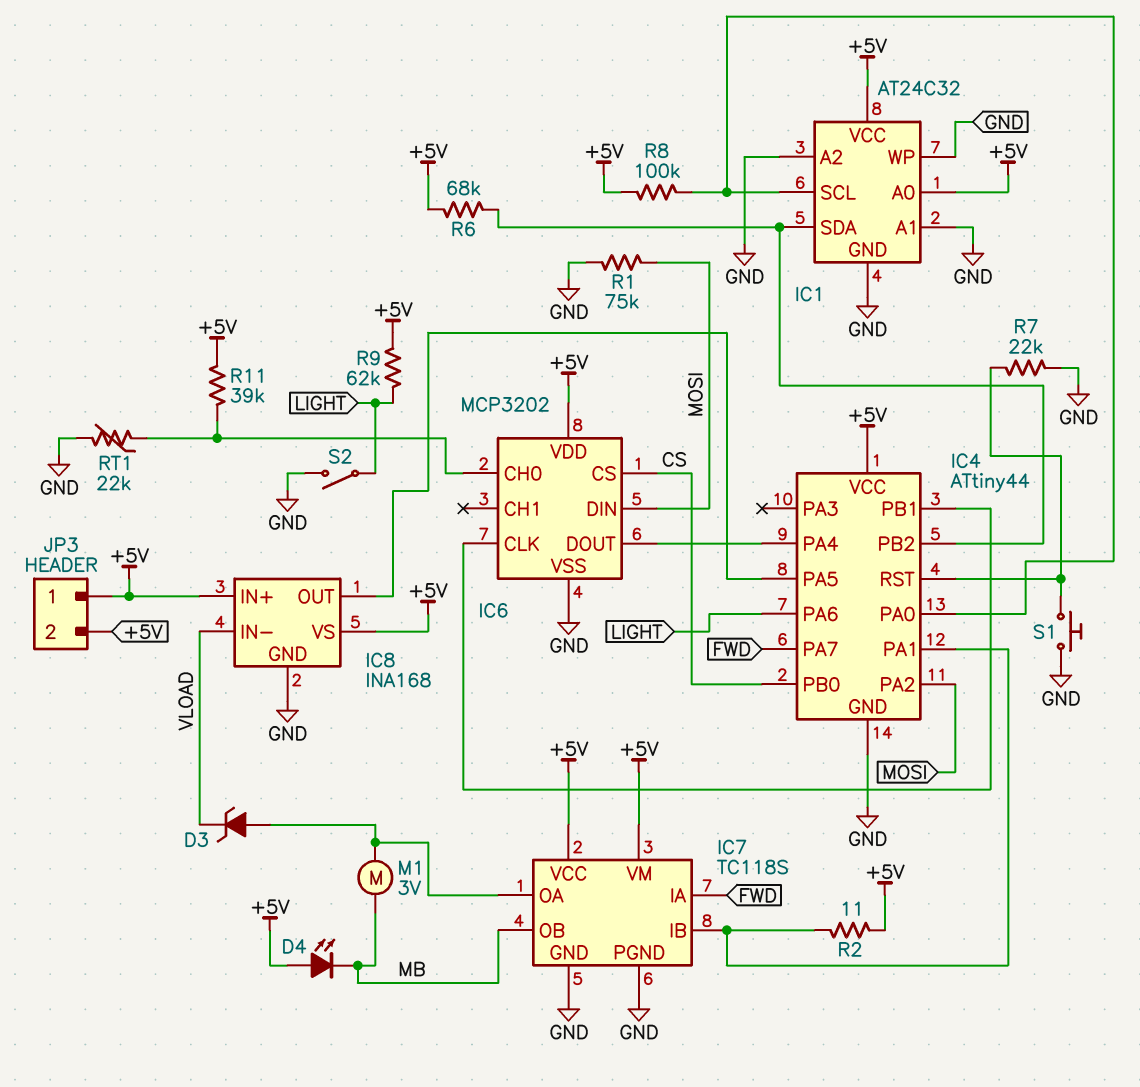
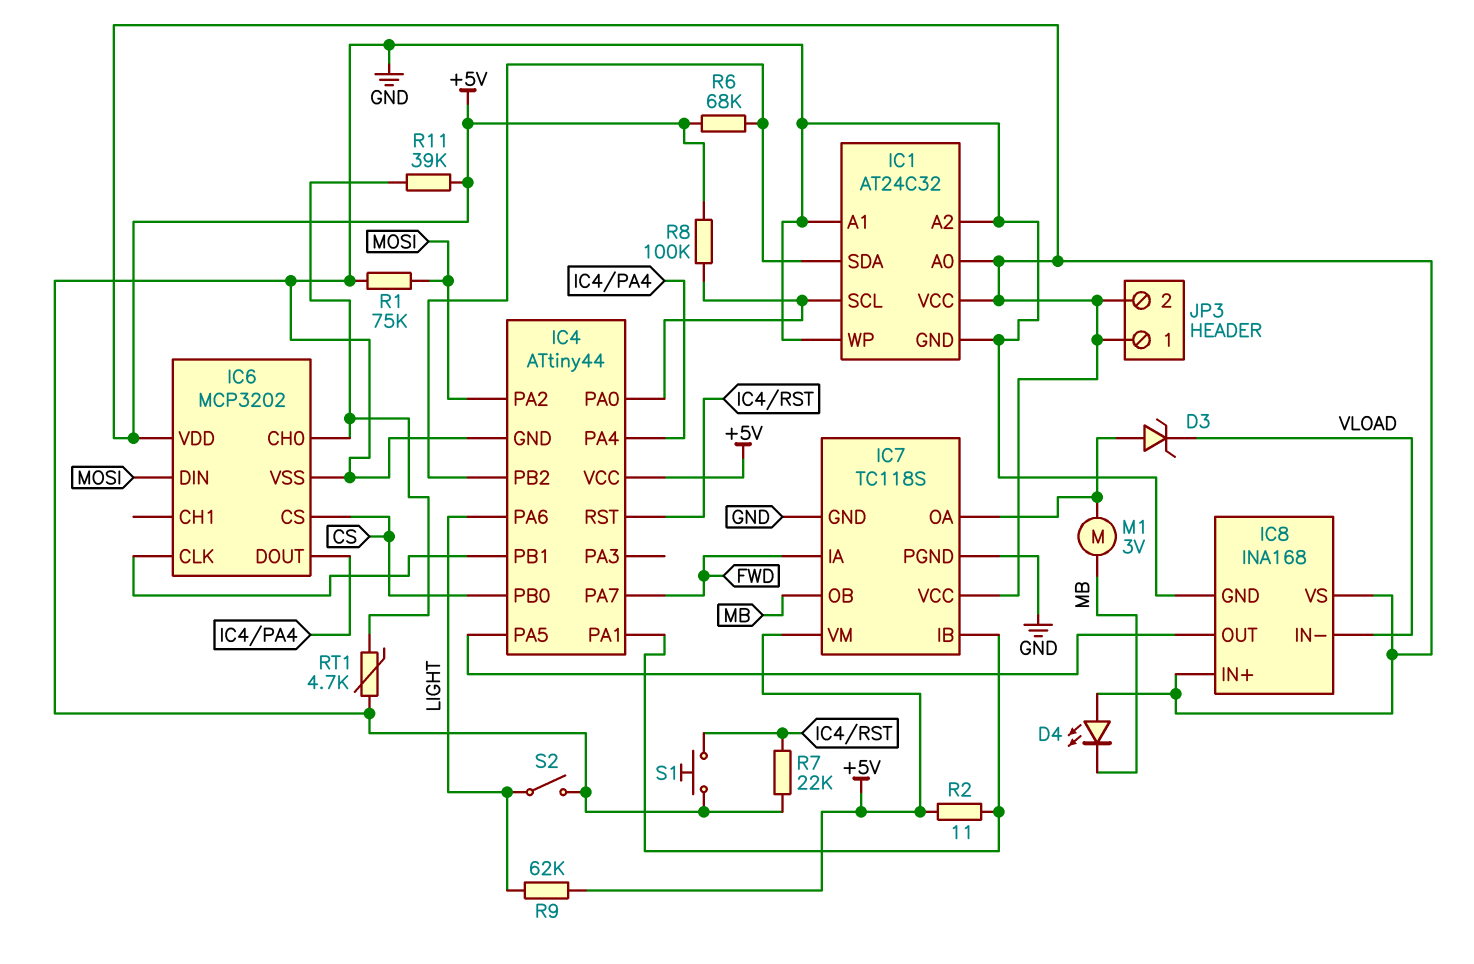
RT1: 22k (GND, IC6/CH0) -> 4.7k (GND, IC6/CH0)

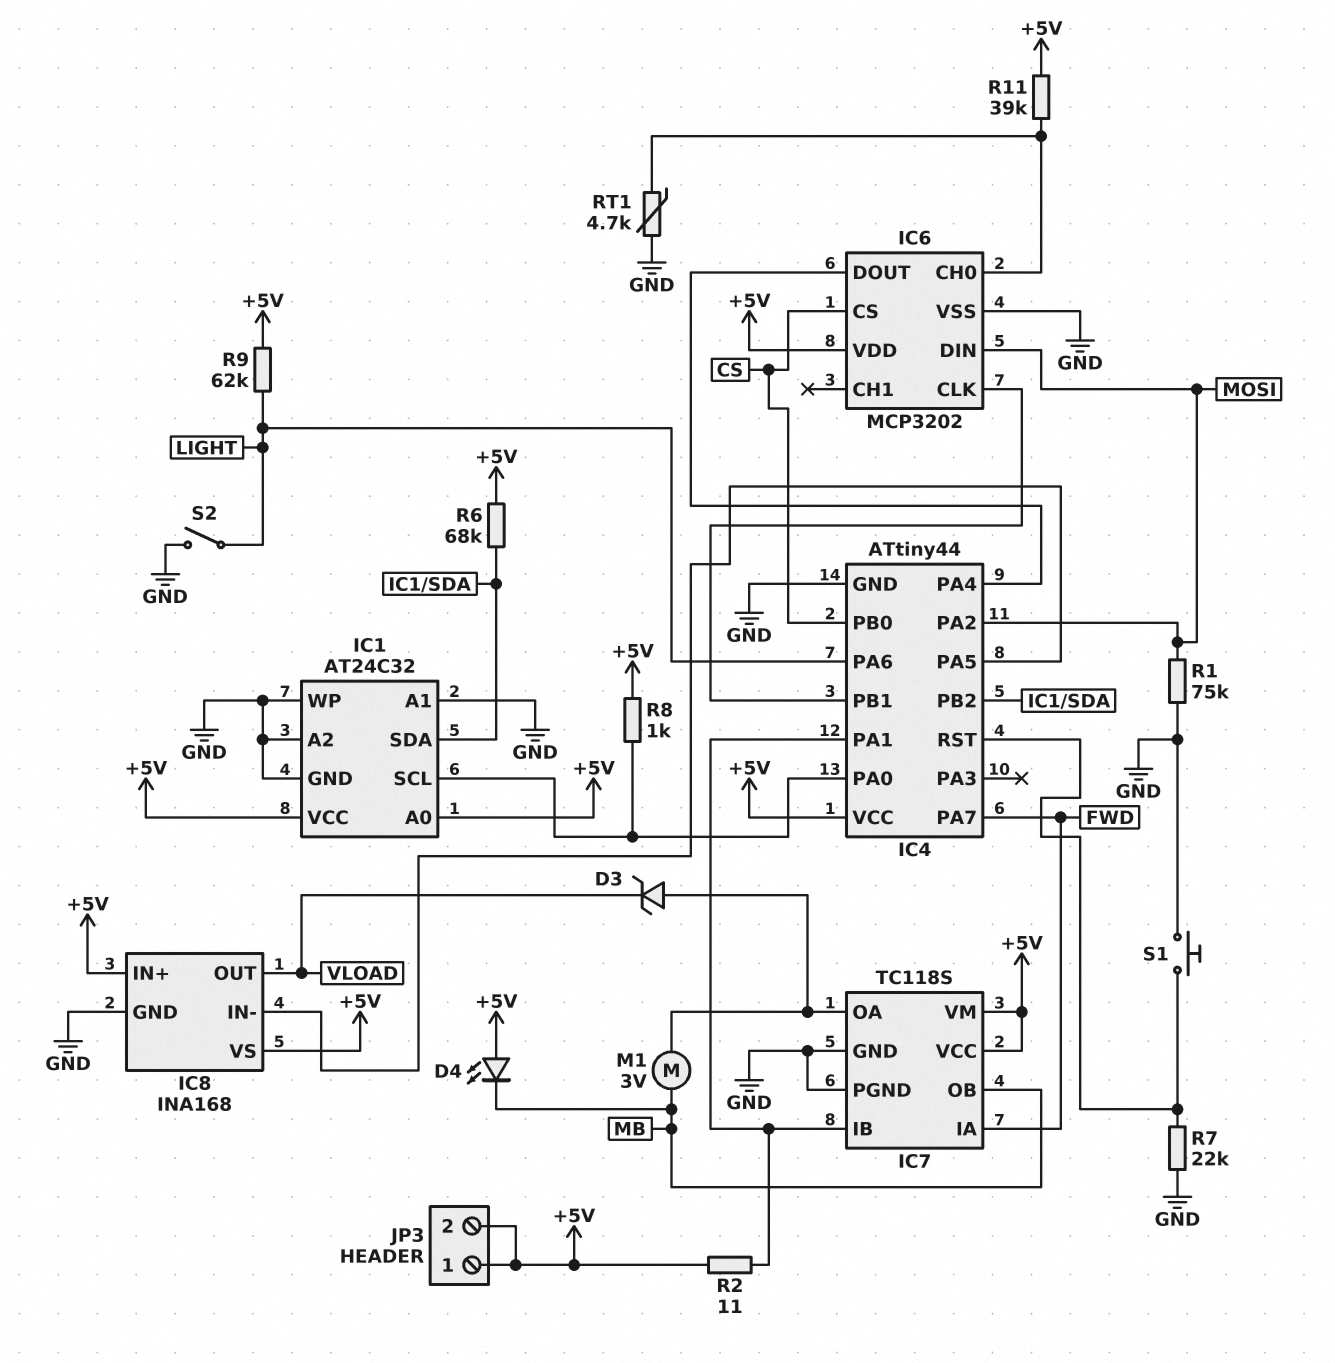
IC8 pin IN-: VLOAD -> IC4/PA5
IC8 pin OUT: IC4/PA5 -> VLOAD
R8: 100k (+5V, IC1/SCL) -> 1k (+5V, IC1/SCL)

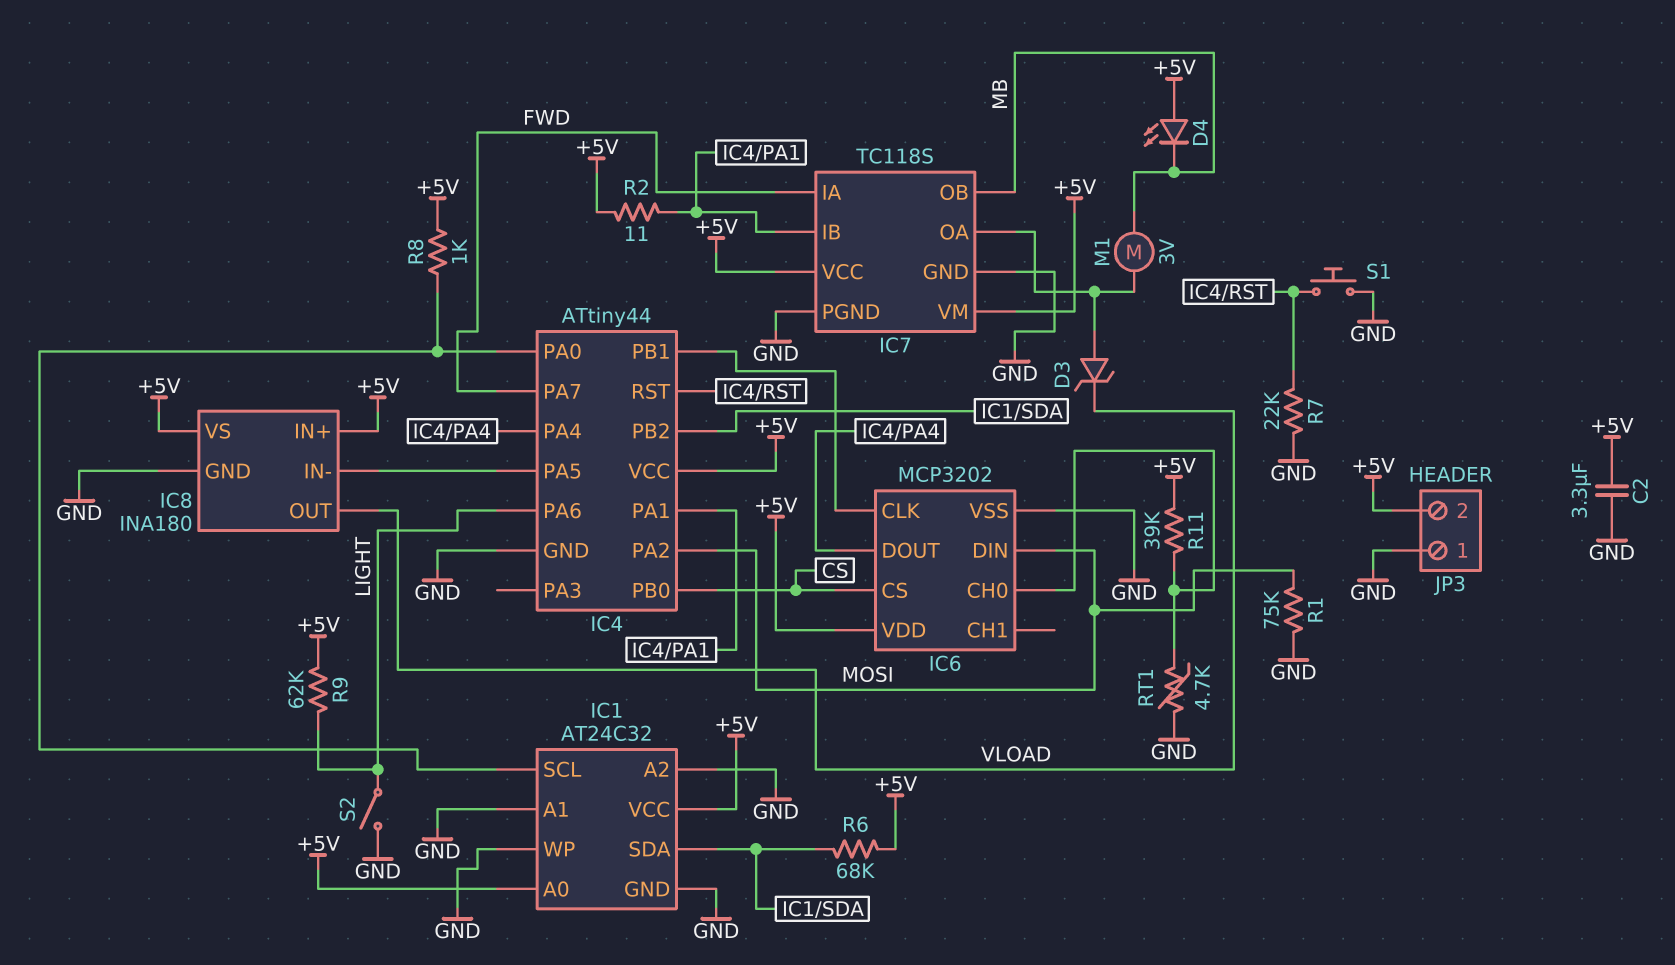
C2: none -> 3.3uF (+5V, GND)
IC8: INA168 -> INA180
JP3 pin 1: +5V -> GND

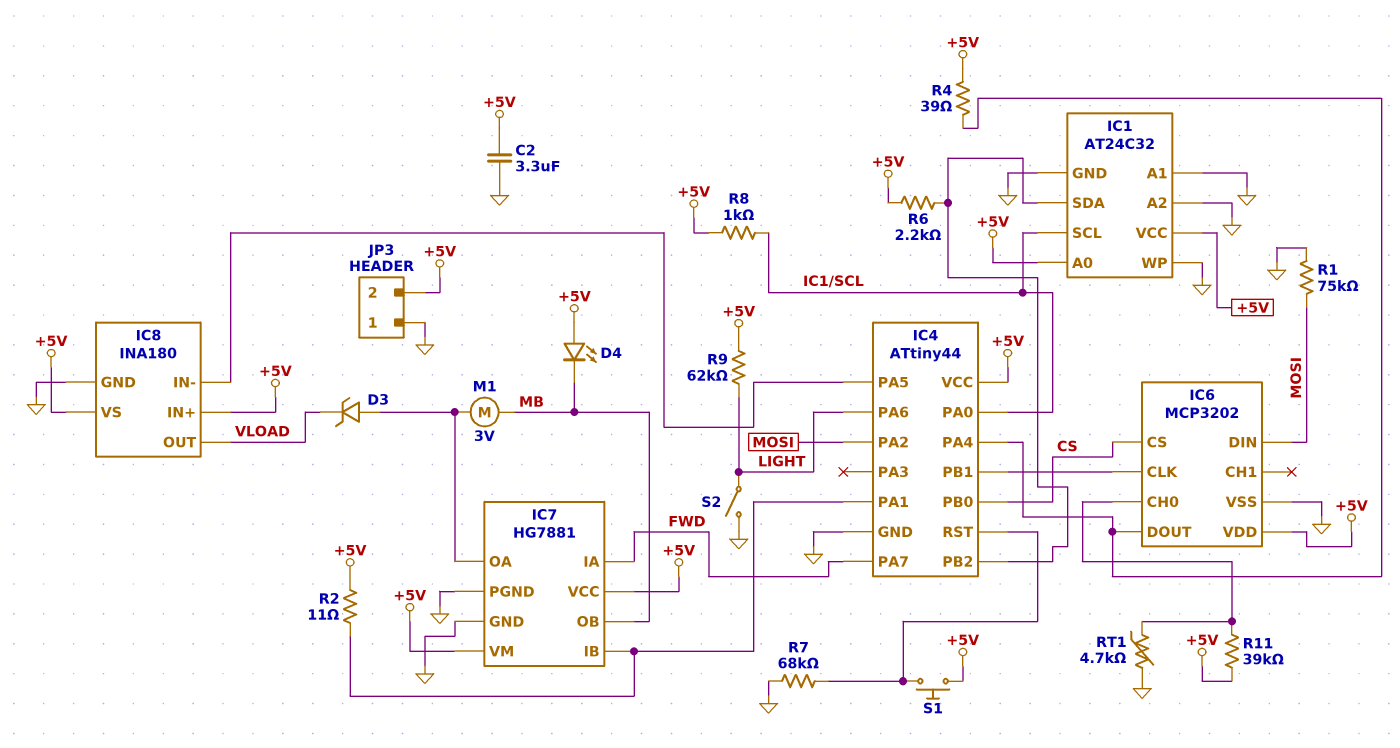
IC7: TC118S -> HG7881
R4: none -> 39 (+5V, IC4/PA4)
R6: 68k (+5V, IC1/SDA) -> 2.2k (+5V, IC1/SDA)
R7: 22k (GND, IC4/RST) -> 68k (GND, IC4/RST)
S1: button (GND, IC4/RST) -> button (+5V, IC4/RST)

